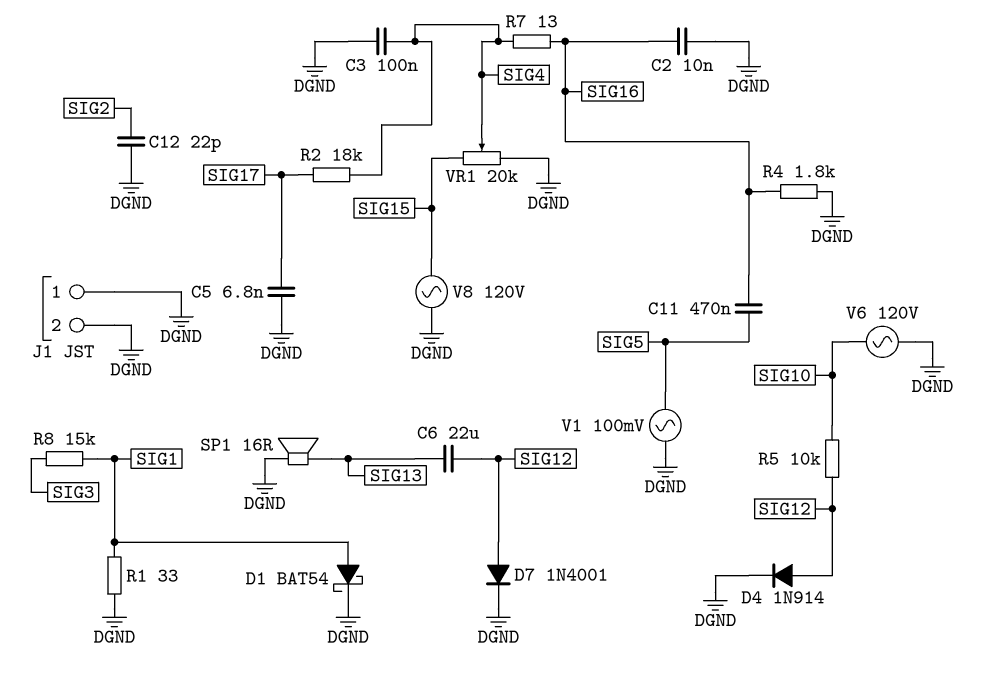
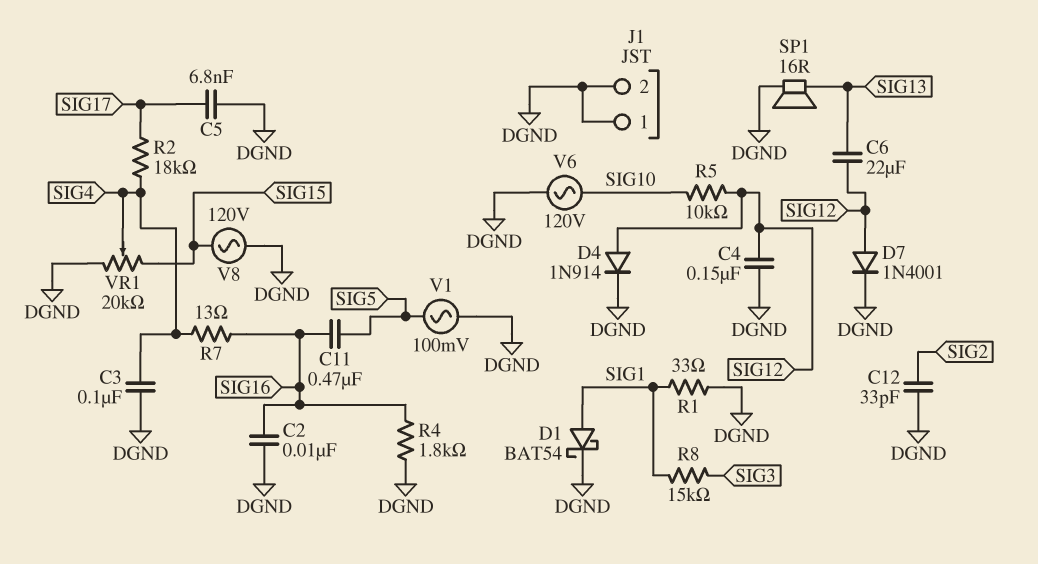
C4: none -> 150nF (DGND, SIG12)
C12: 22pF (DGND, SIG2) -> 33pF (DGND, SIG2)

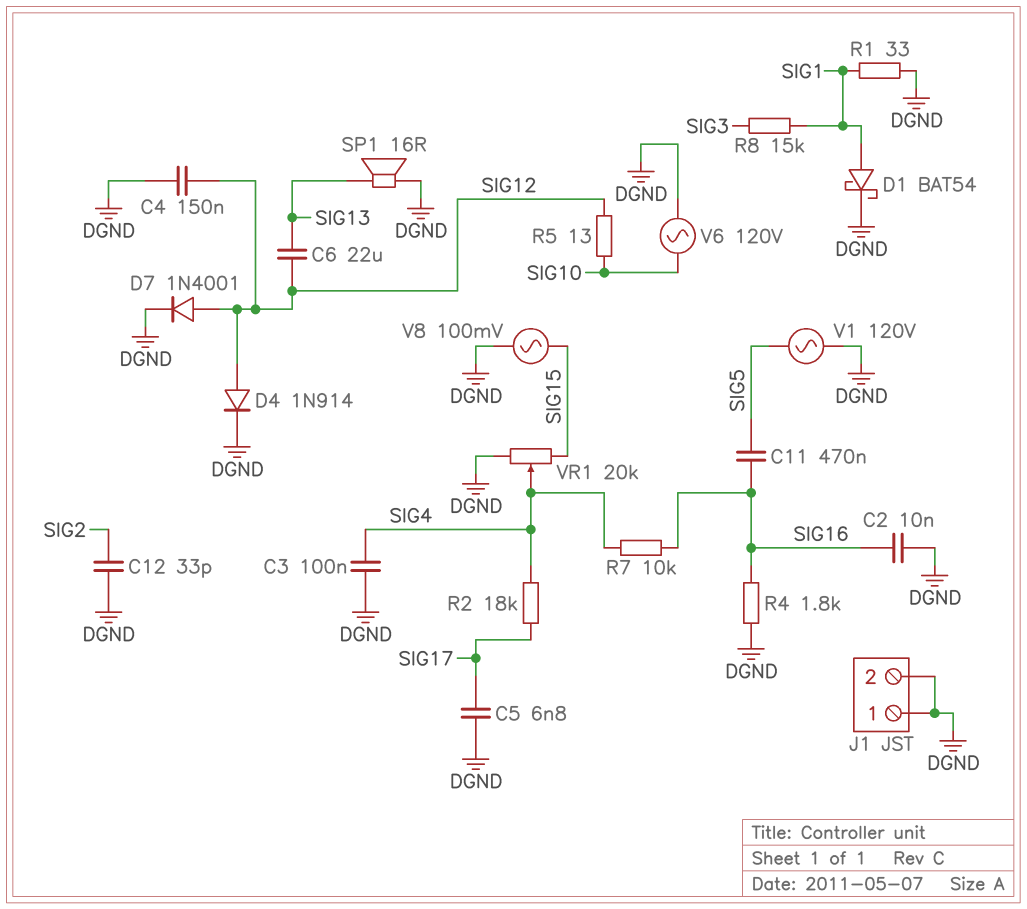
R5: 10k (SIG10, SIG12) -> 13 (SIG10, SIG12)
R7: 13 (SIG4, SIG16) -> 10k (SIG4, SIG16)
V1: AC 100mV (DGND, SIG5) -> AC 120V (DGND, SIG5)
V8: AC 120V (DGND, SIG15) -> AC 100mV (DGND, SIG15)

